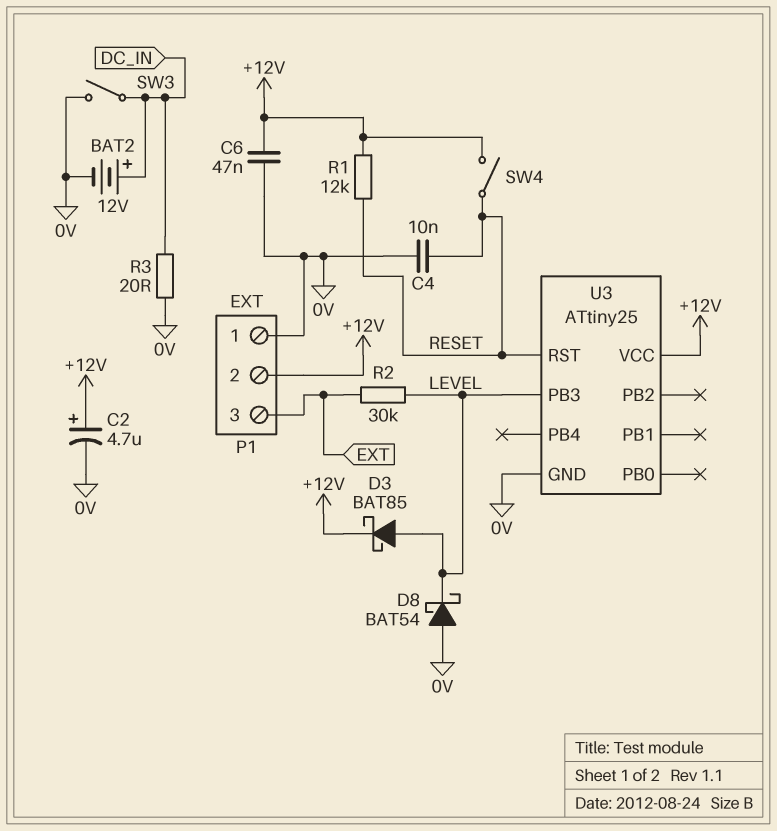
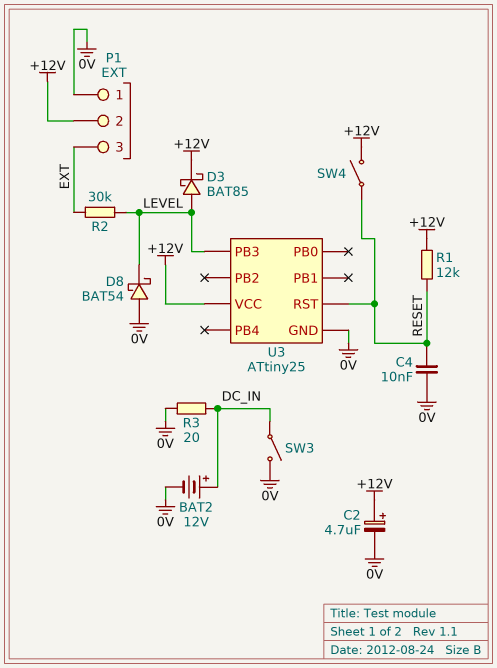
C6: 47nF (+12V, 0V) -> none

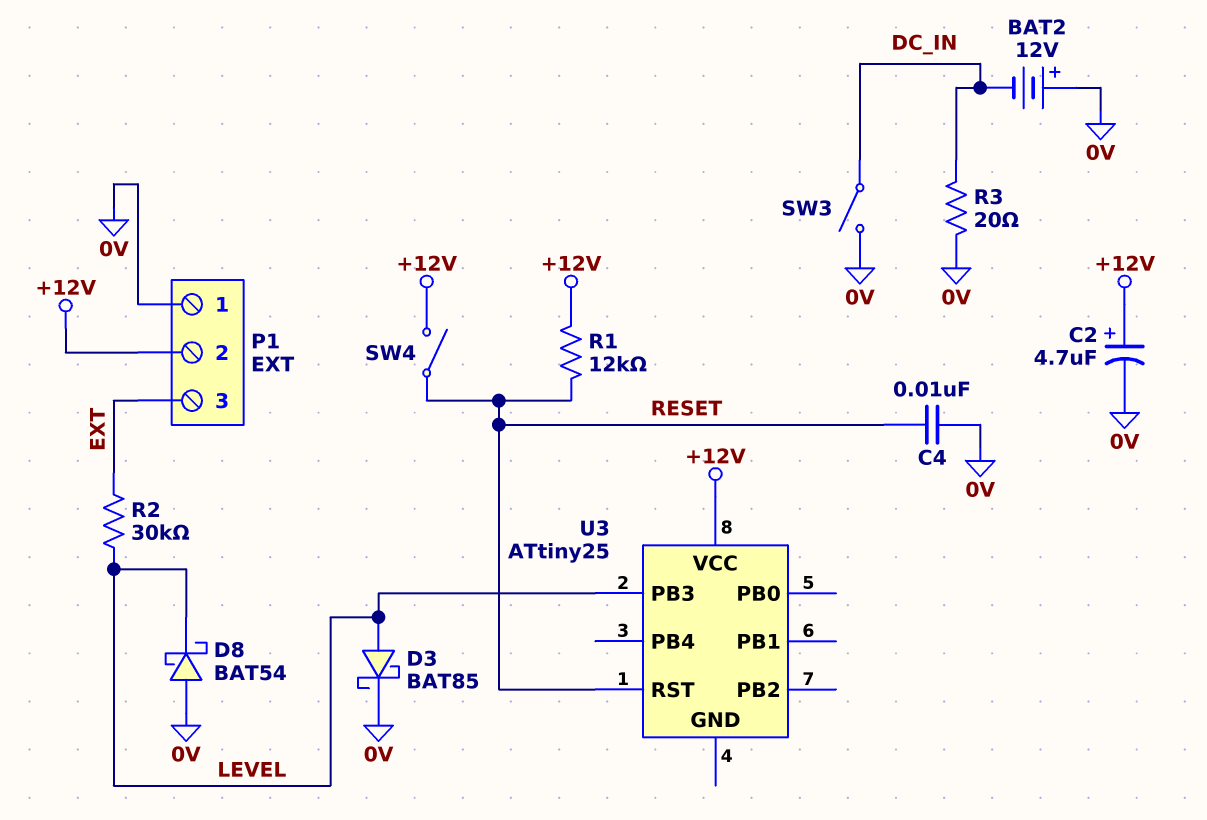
BAT2: 12V (plus DC_IN, minus 0V) -> 12V (plus 0V, minus DC_IN)
D3: schottky BAT85 (A LEVEL, K +12V) -> schottky BAT85 (A LEVEL, K 0V)
U3 pin GND: 0V -> none

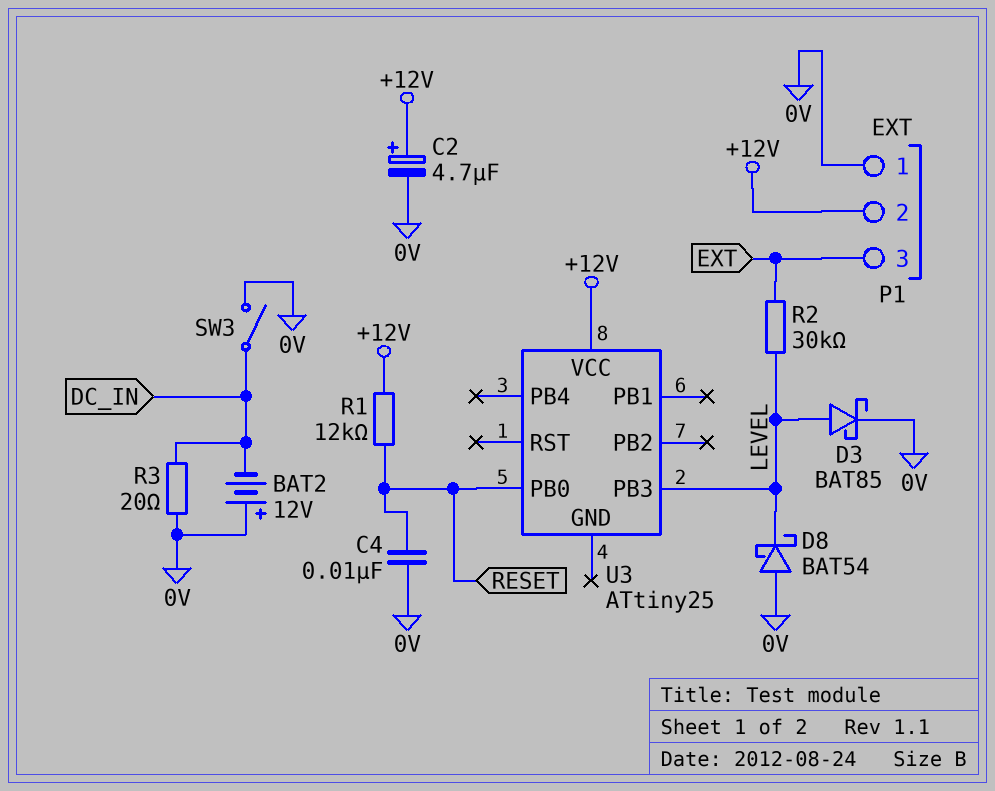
SW4: switch (+12V, RESET) -> none
U3 pin PB0: none -> RESET
U3 pin RST: RESET -> none

